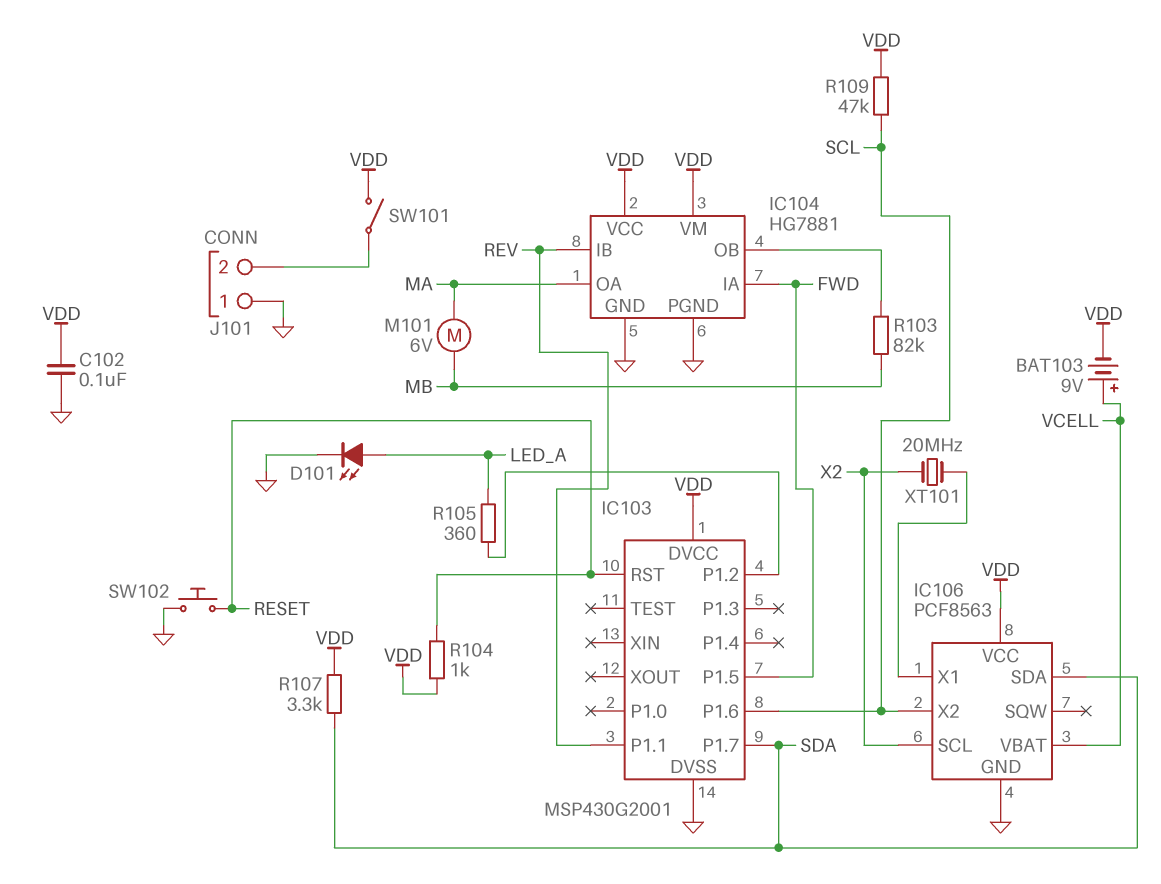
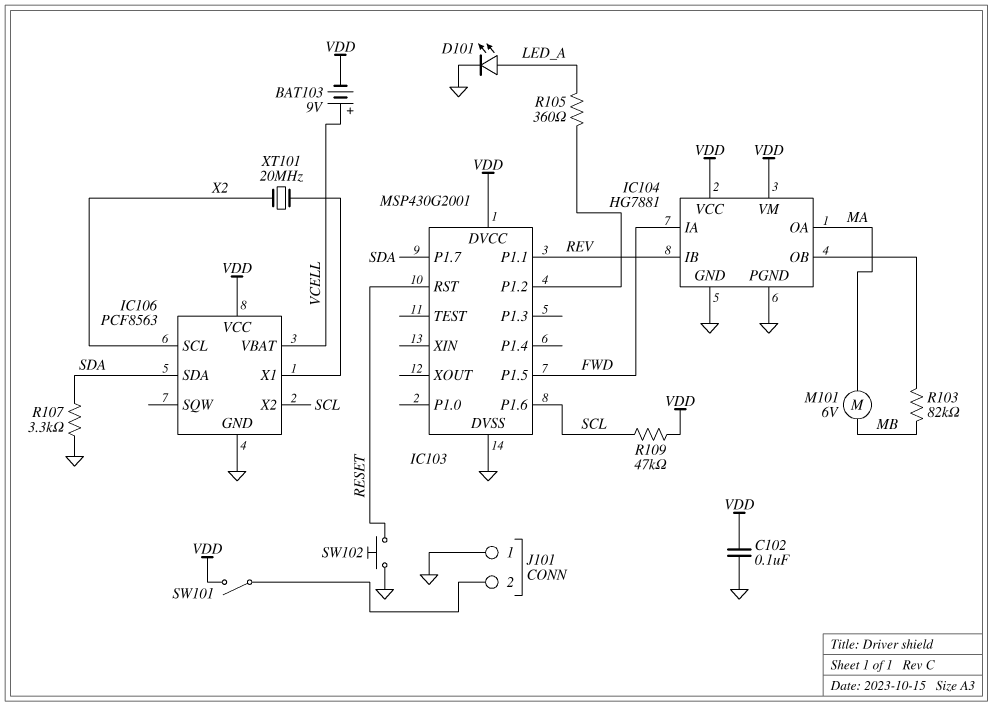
R104: 1k (RESET, VDD) -> none
R107: 3.3k (SDA, VDD) -> 3.3k (GND, SDA)

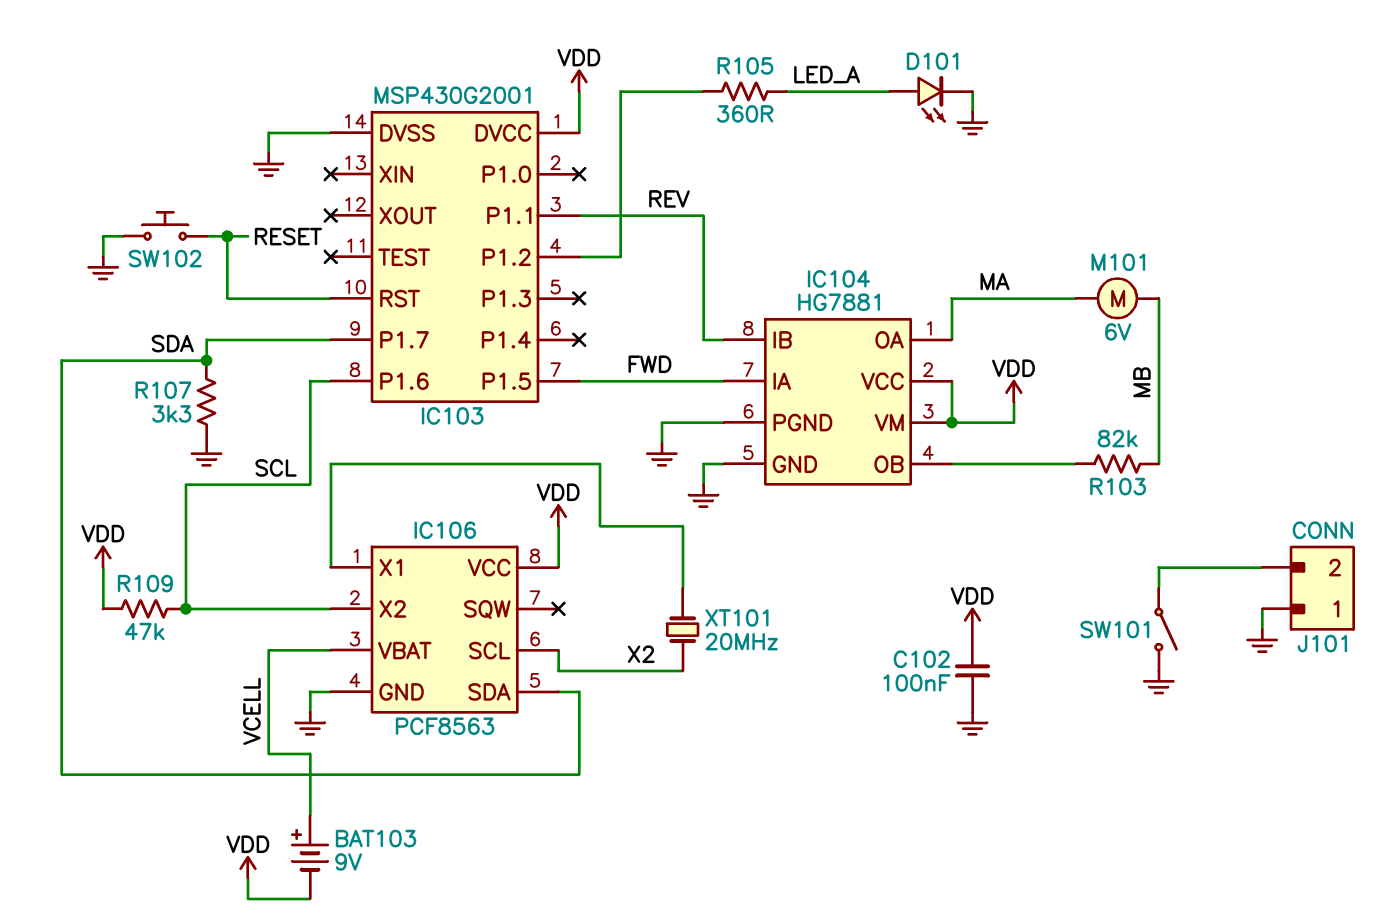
SW101: switch (J101/2, VDD) -> switch (GND, J101/2)

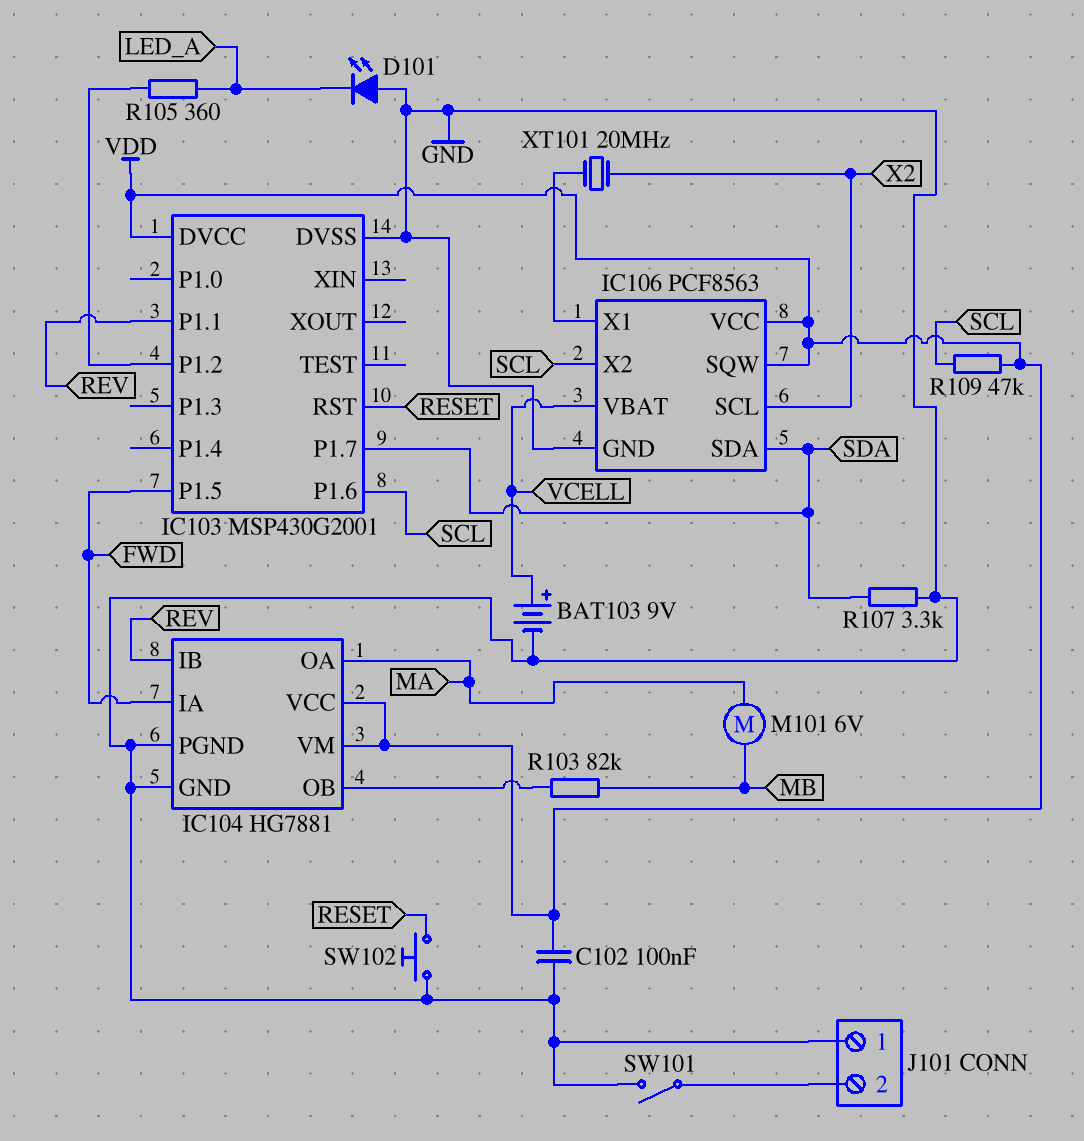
BAT103: 9V (plus VCELL, minus VDD) -> 9V (plus VCELL, minus GND)
D101: LED (A LED_A, K GND) -> LED (A GND, K LED_A)
IC106 pin SQW: none -> VDD

